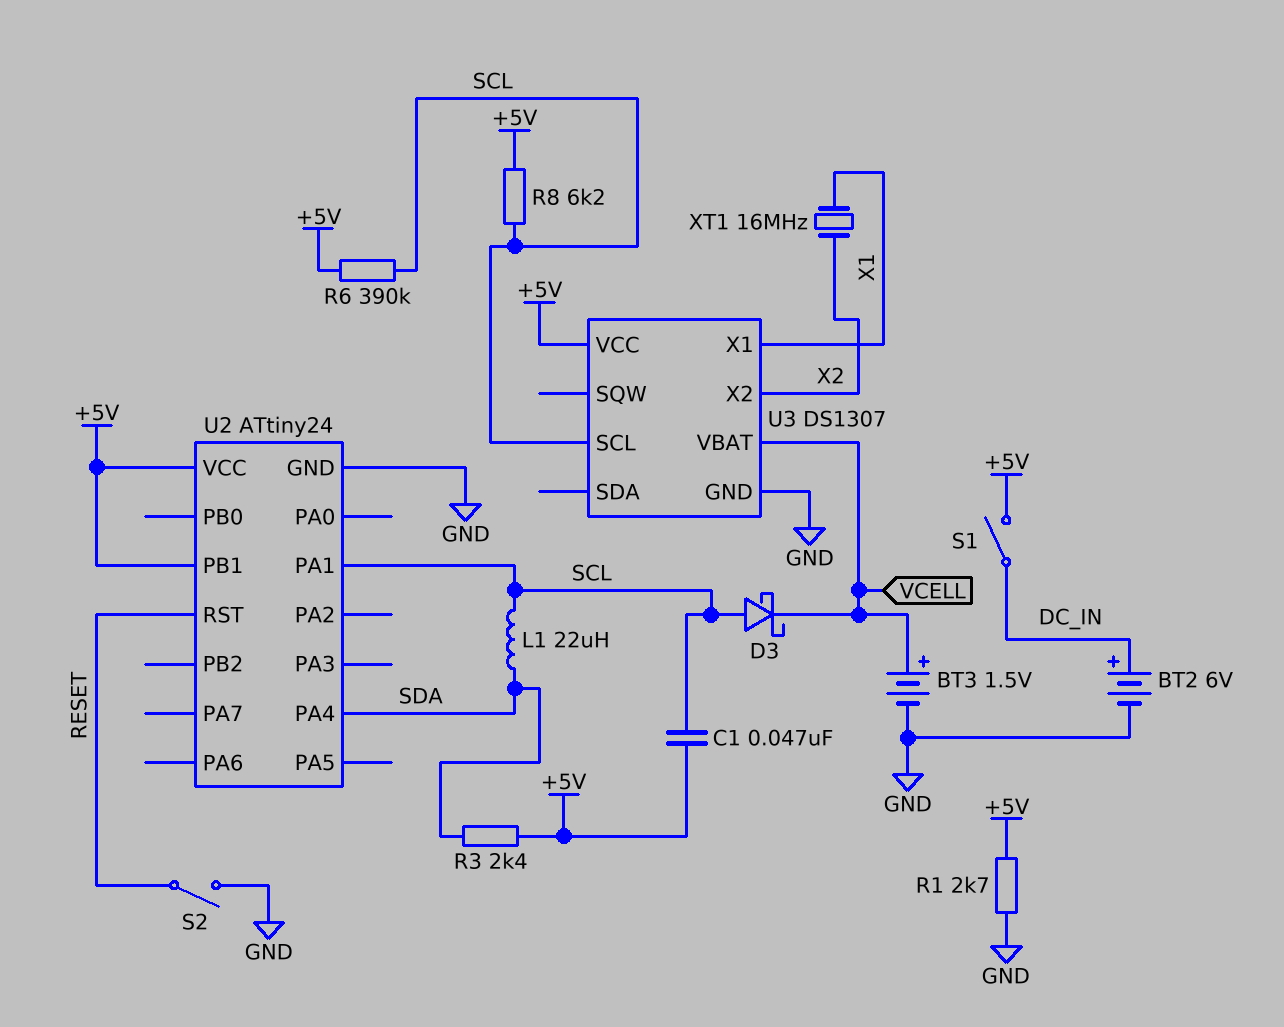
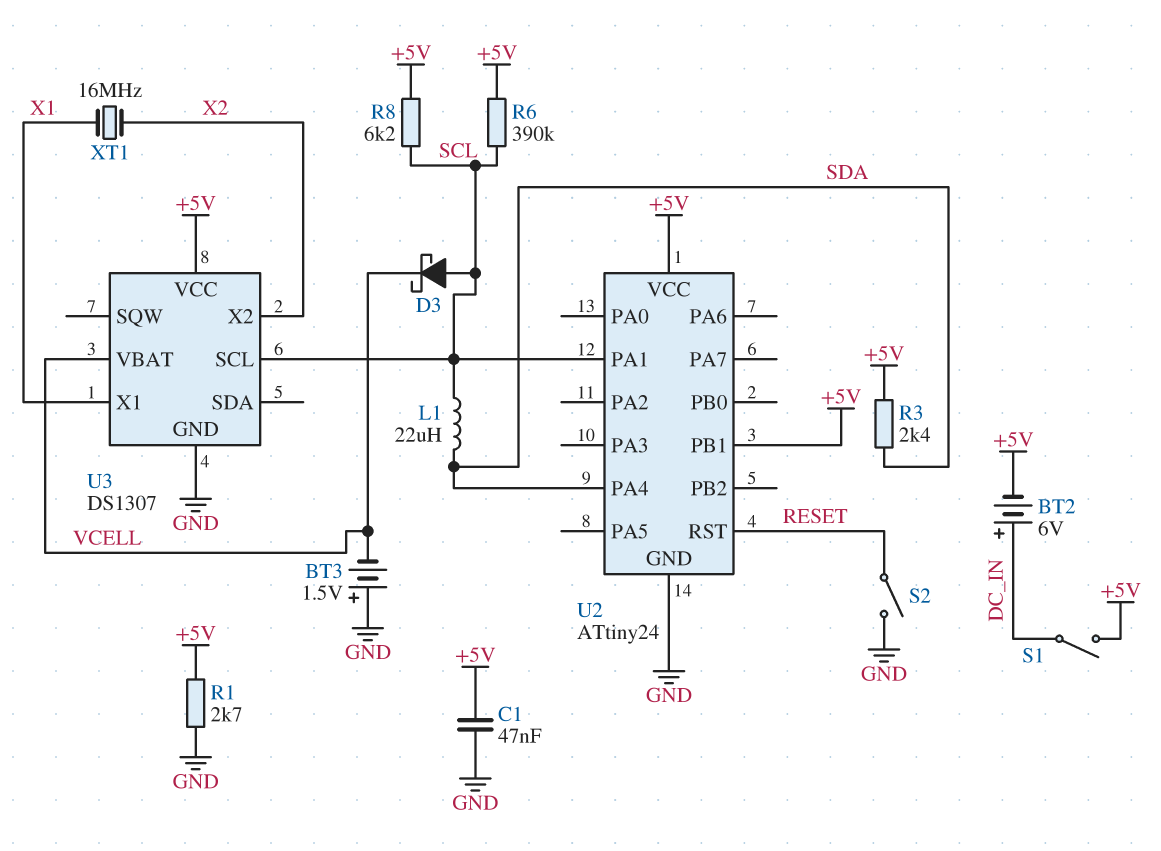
BT2: 6V (plus DC_IN, minus GND) -> 6V (plus DC_IN, minus +5V)
BT3: 1.5V (plus VCELL, minus GND) -> 1.5V (plus GND, minus VCELL)
C1: 47nF (+5V, SCL) -> 47nF (+5V, GND)

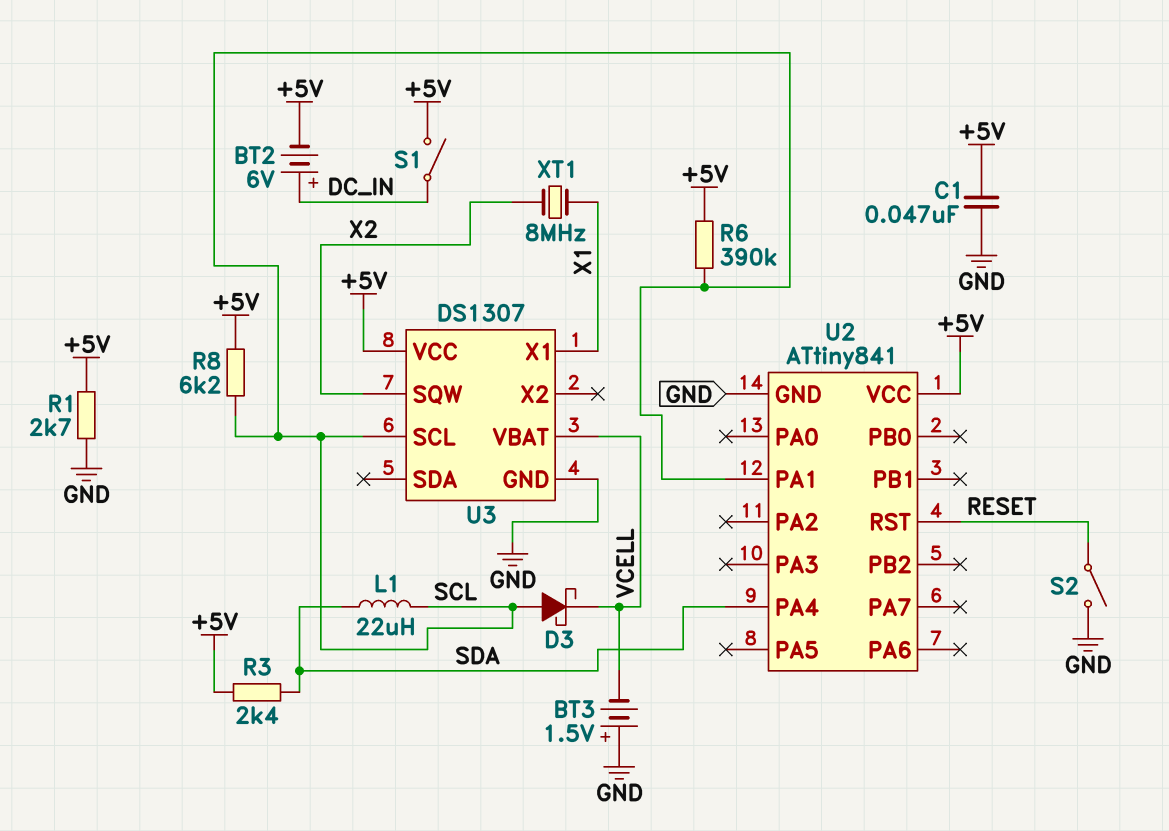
U2: ATtiny24 -> ATtiny841
U2 pin PB1: +5V -> none
U3 pin SQW: none -> X2
U3 pin X2: X2 -> none
XT1: 16MHz (X1, X2) -> 8MHz (X1, X2)

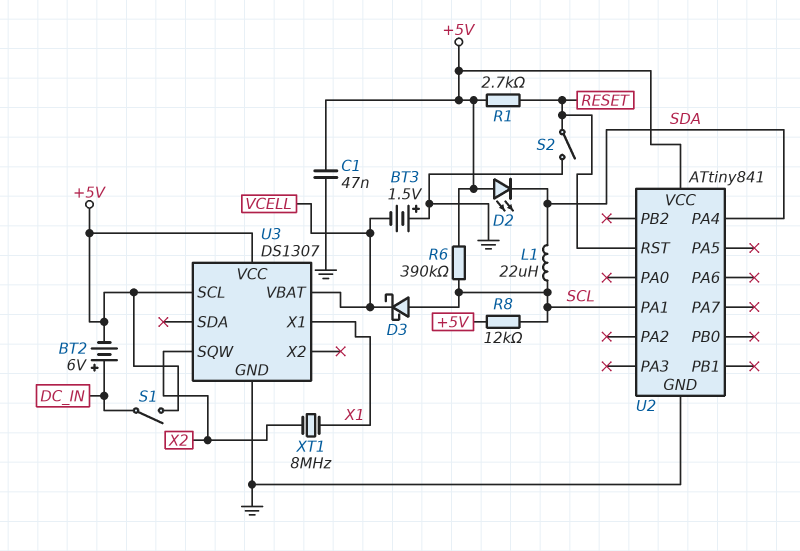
D2: none -> LED (A +5V, K SDA)
R1: 2.7k (+5V, GND) -> 2.7k (+5V, RESET)
R3: 2.4k (+5V, SDA) -> none
R8: 6.2k (+5V, SCL) -> 12k (+5V, SCL)
U3 pin SCL: SCL -> +5V

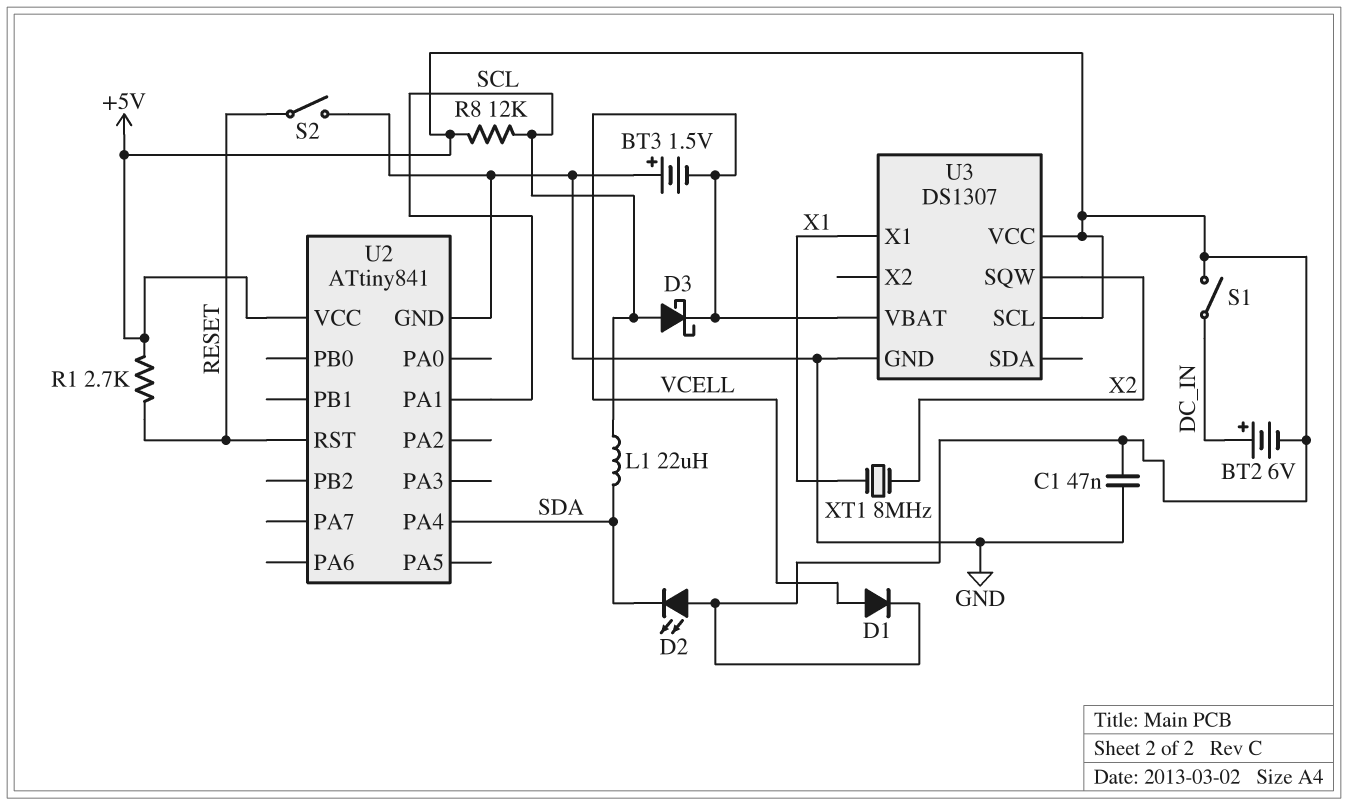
D1: none -> diode (A VCELL, K +5V)
R6: 390k (+5V, SCL) -> none

